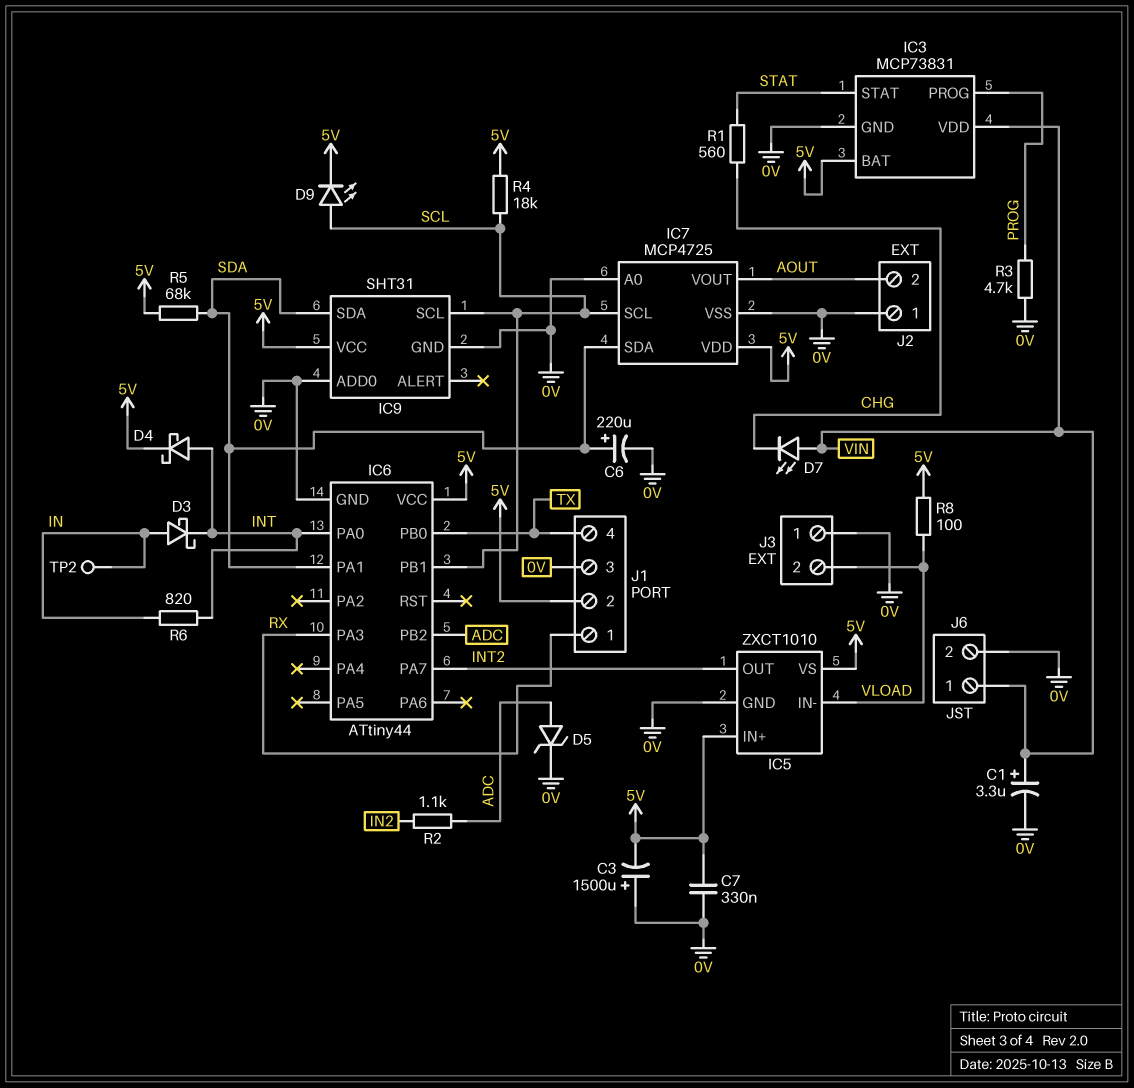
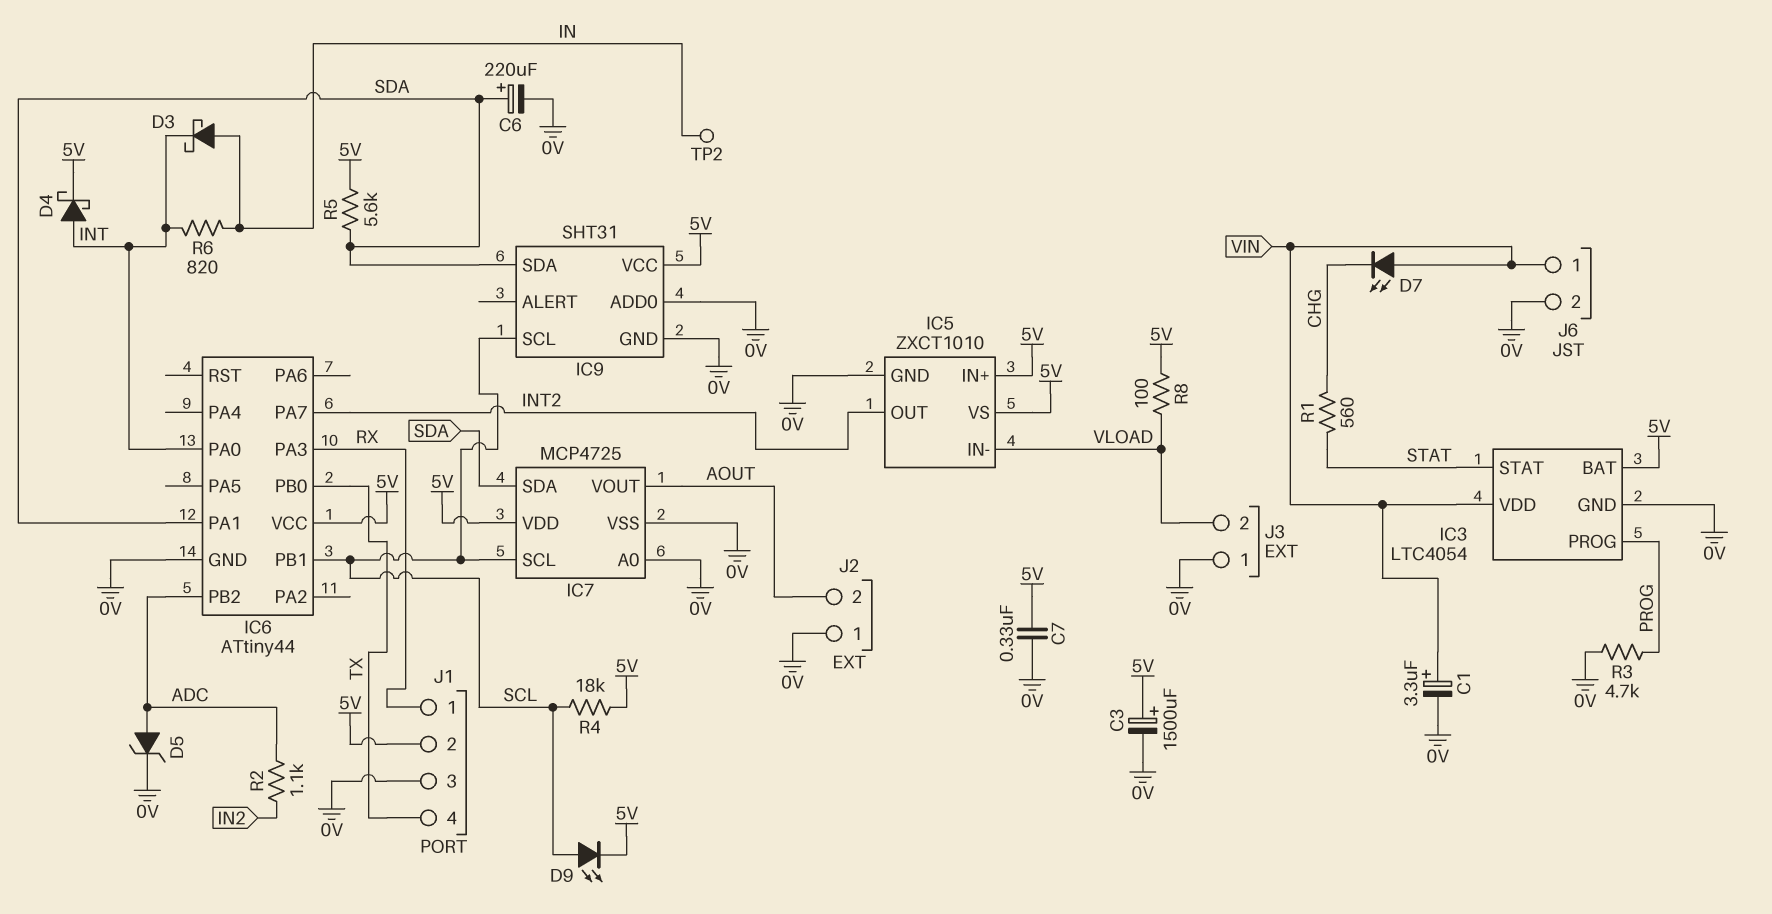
C3: 1500uF (plus 0V, minus 5V) -> 1500uF (plus 5V, minus 0V)
IC3: MCP73831 -> LTC4054
R5: 68k (5V, SDA) -> 5.6k (5V, SDA)

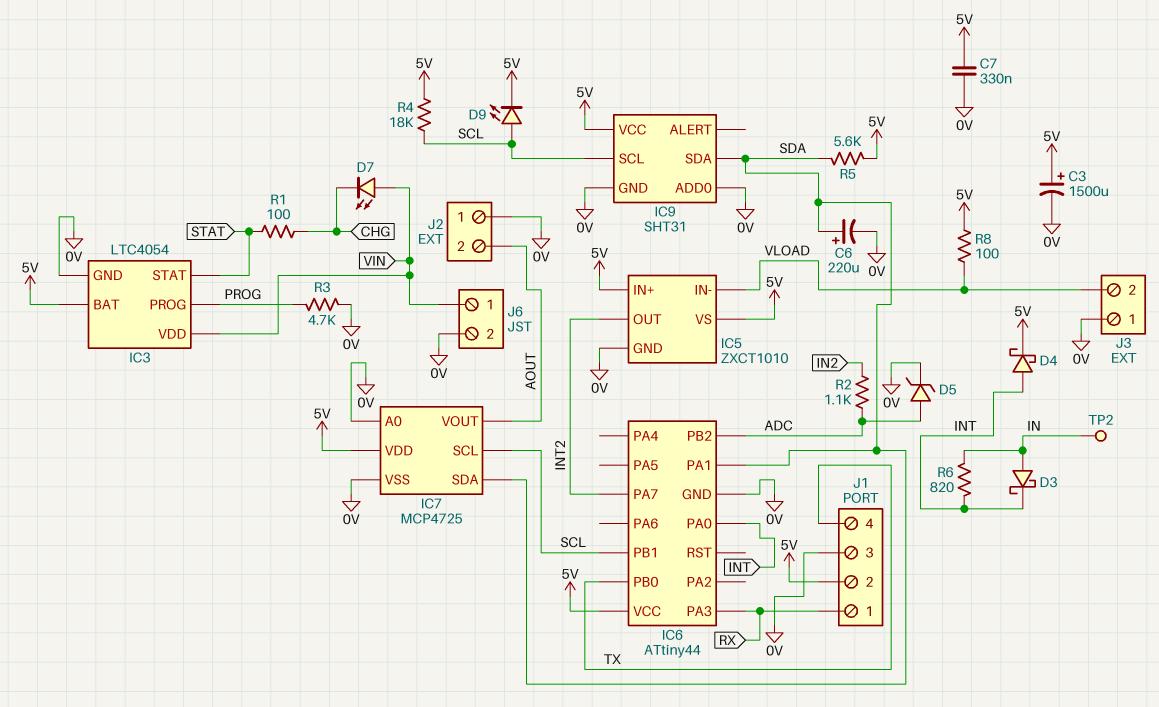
C1: 3.3uF (plus VIN, minus 0V) -> none
R1: 560 (CHG, STAT) -> 100 (CHG, STAT)

